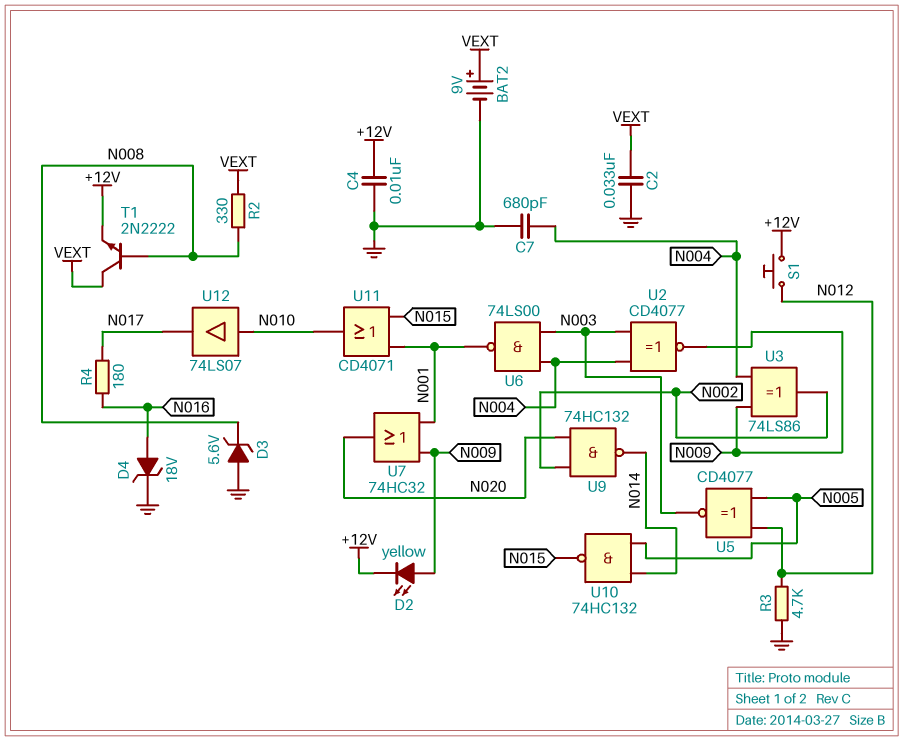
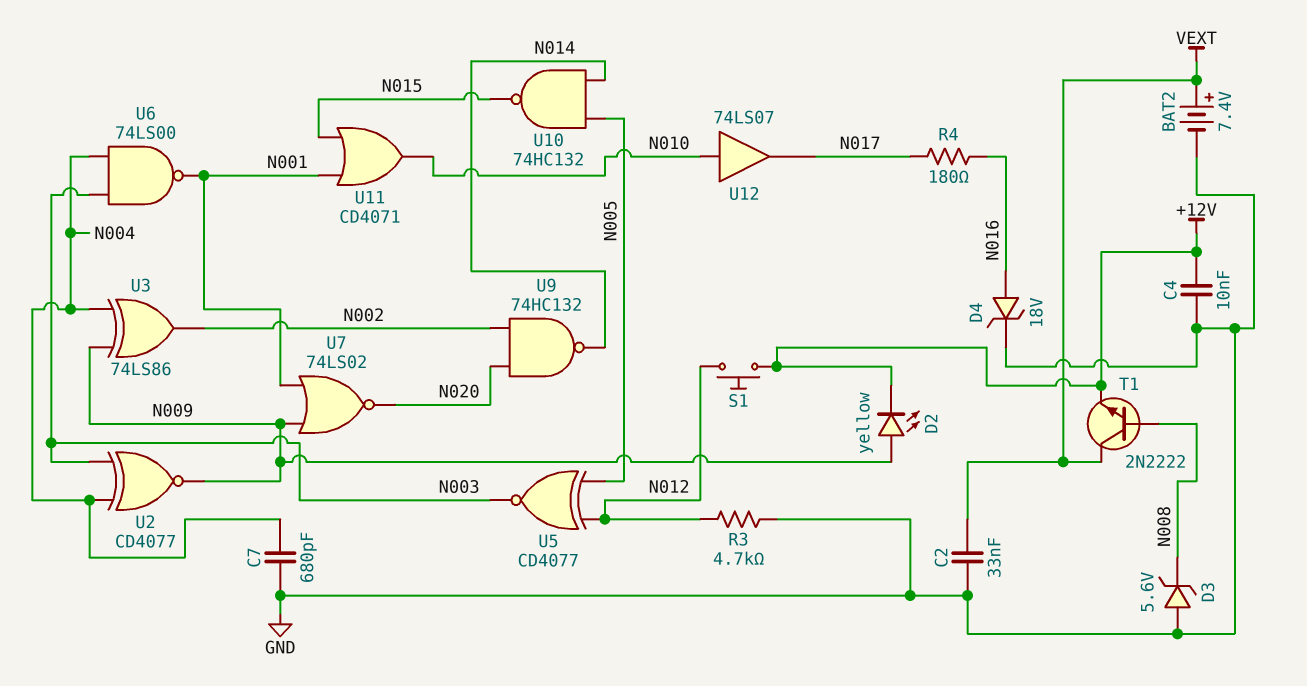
BAT2: 9V (plus VEXT, minus GND) -> 7.4V (plus VEXT, minus GND)
R2: 330 (N008, VEXT) -> none
U7: OR 74HC32 (in N001, in N009, out N020) -> NOR 74LS02 (in N001, in N009, out N020)

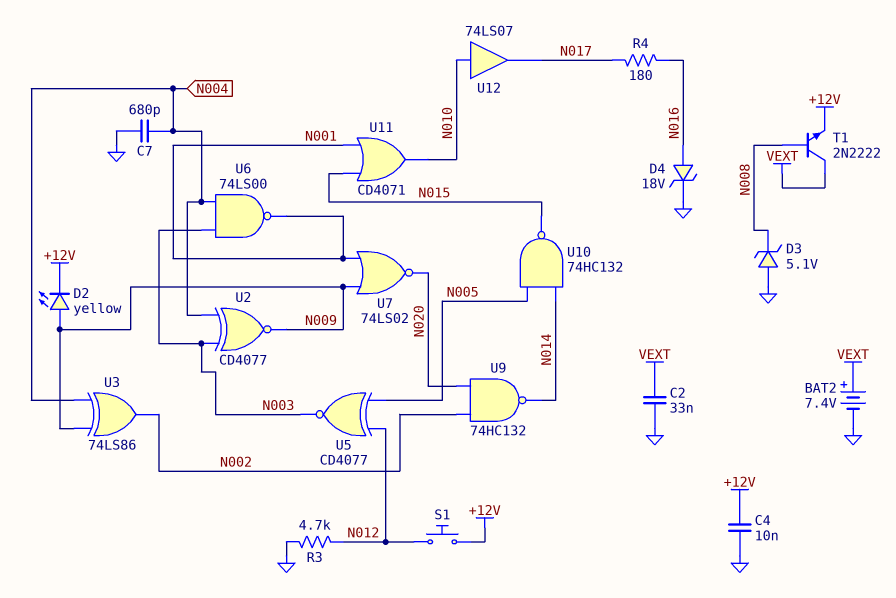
D3: zener 5.6V (A GND, K N008) -> zener 5.1V (A GND, K N008)

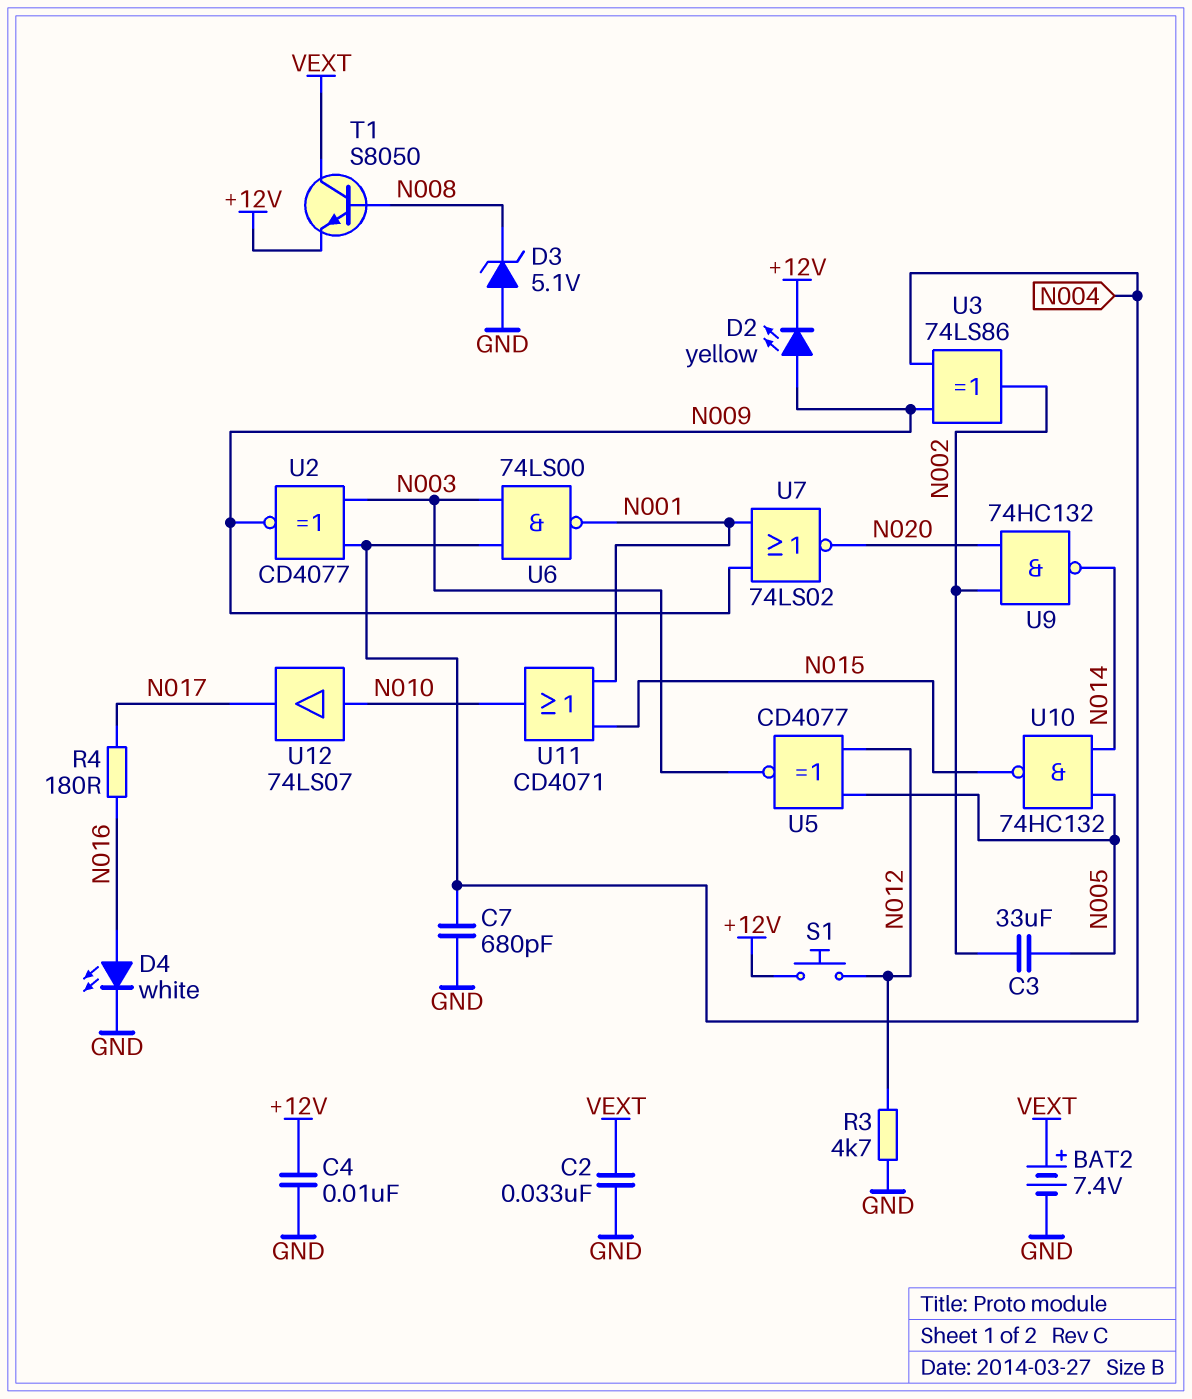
C3: none -> 33uF (N002, N005)
D4: zener 18V (A N016, K GND) -> LED white (A N016, K GND)
T1: NPN 2N2222 (B N008, C VEXT, E +12V) -> NPN S8050 (B N008, C VEXT, E +12V)

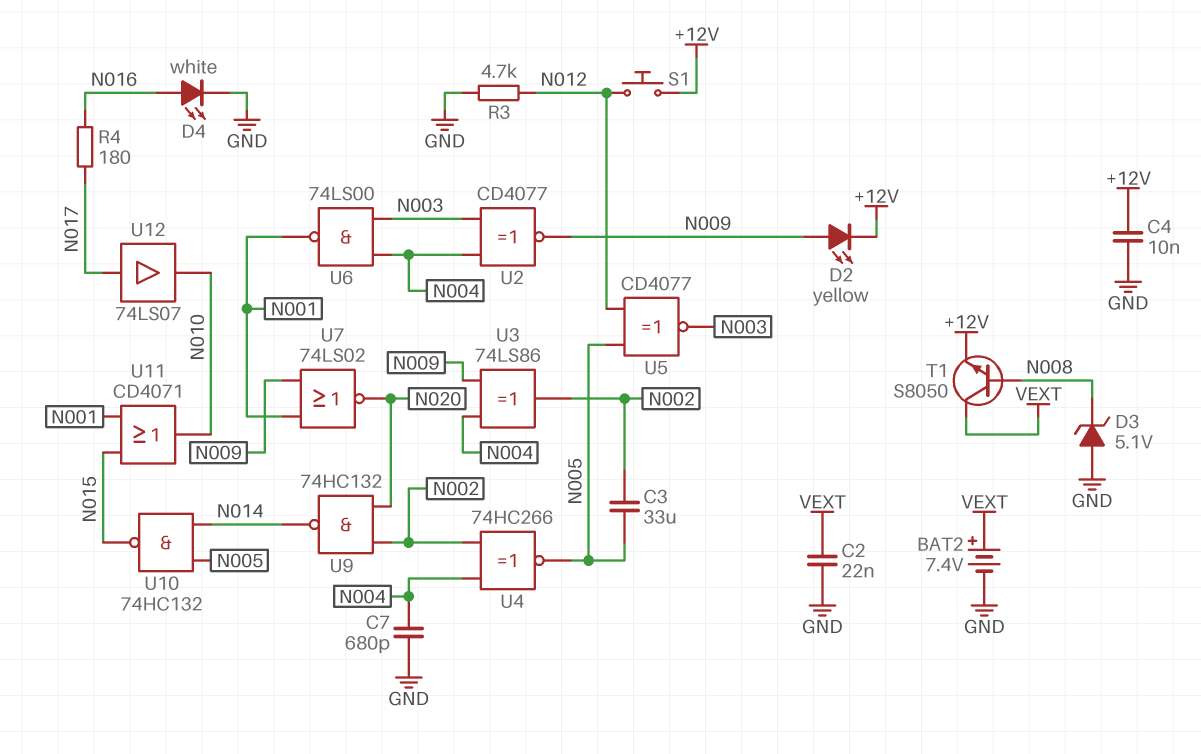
C2: 33nF (GND, VEXT) -> 22nF (GND, VEXT)
U4: none -> XNOR 74HC266 (in N002, in N004, out N005)
U12: buffer 74LS07 (in N010, out N017) -> buffer 74LS07 (in N017, out N010)

